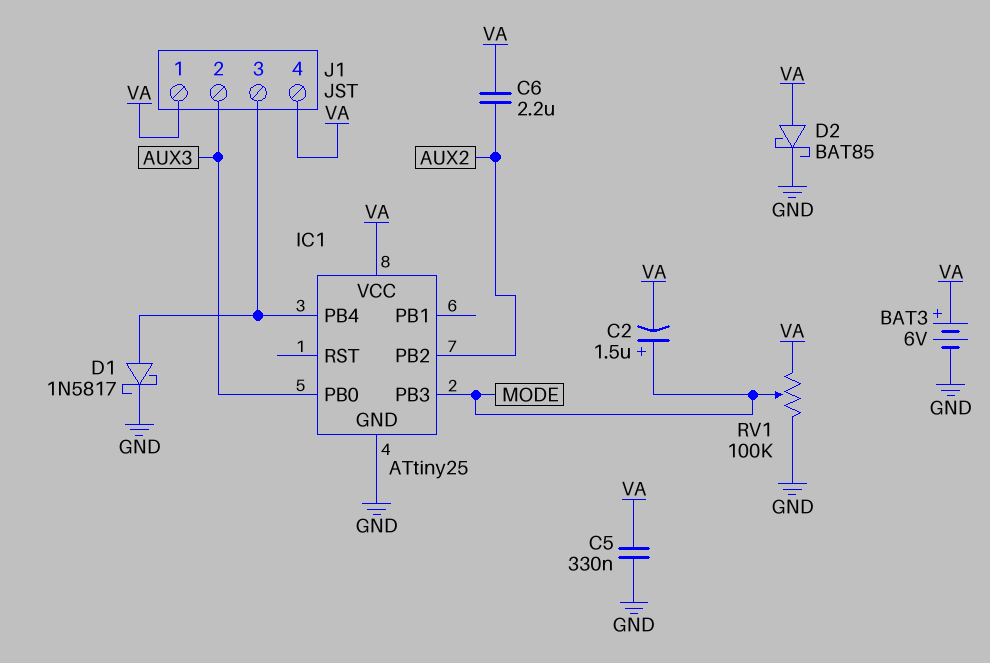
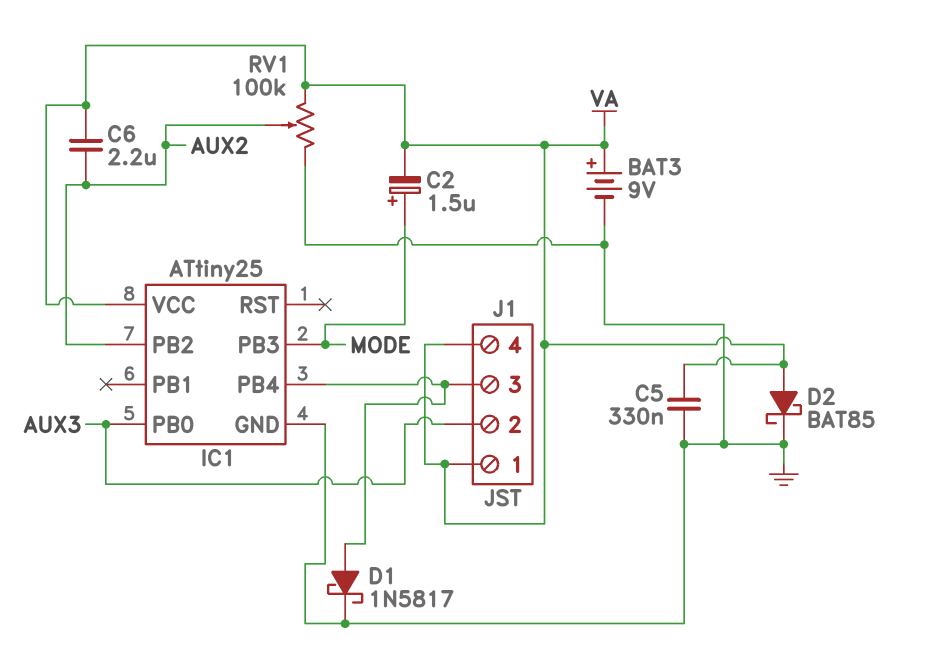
BAT3: 6V (plus VA, minus GND) -> 9V (plus VA, minus GND)
RV1: 100k (GND, VA, wiper MODE) -> 100k (GND, VA, wiper AUX2)

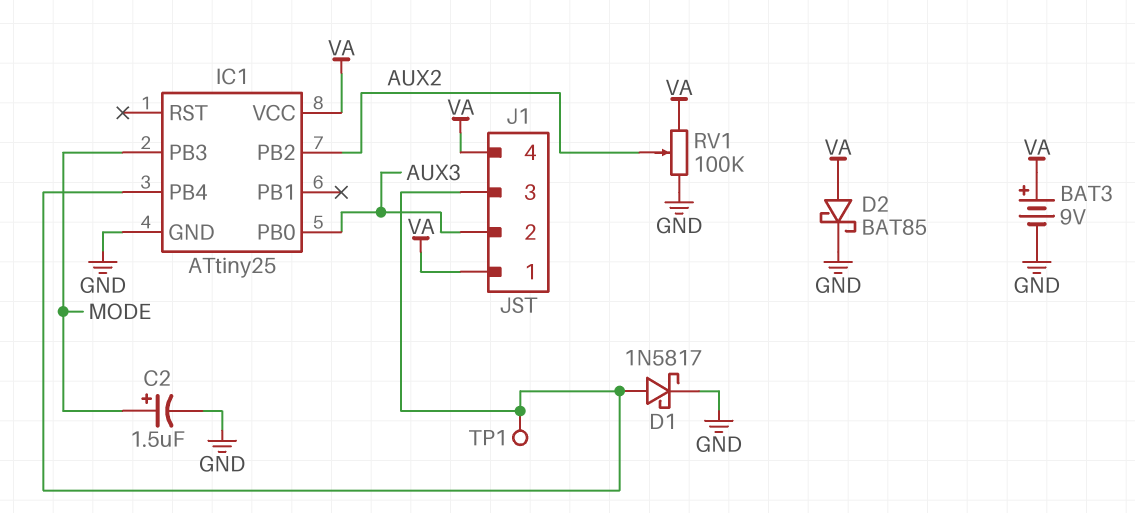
C2: 1.5uF (plus MODE, minus VA) -> 1.5uF (plus MODE, minus GND)
C5: 330nF (GND, VA) -> none
C6: 2.2uF (AUX2, VA) -> none
TP1: none -> test point (IC1/PB4)

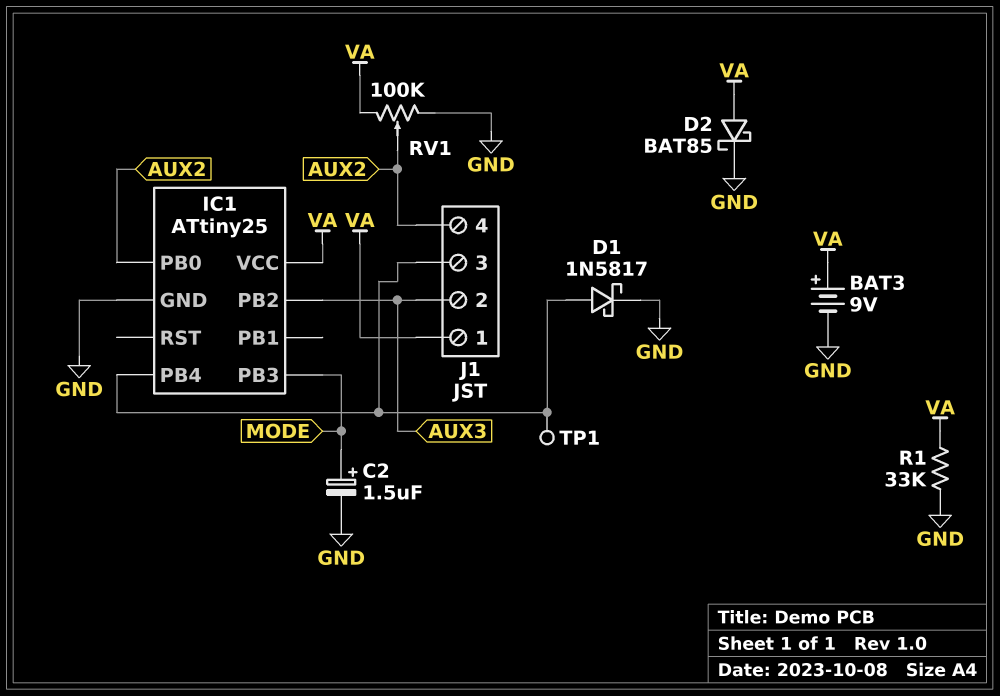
IC1 pin PB0: AUX3 -> AUX2
IC1 pin PB2: AUX2 -> AUX3
J1 pin 4: VA -> AUX2
R1: none -> 33k (GND, VA)

